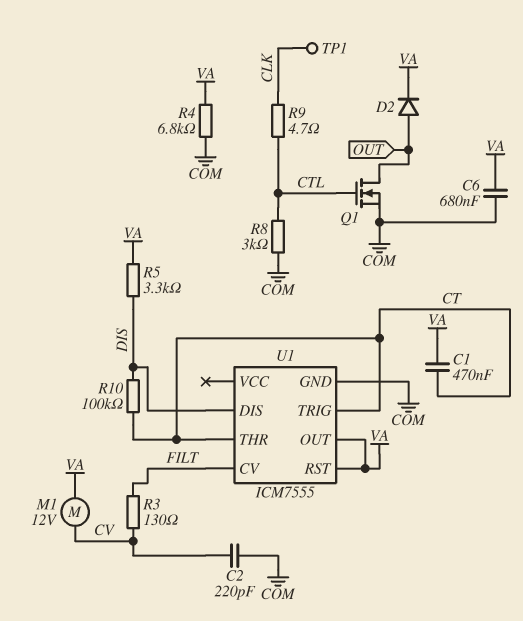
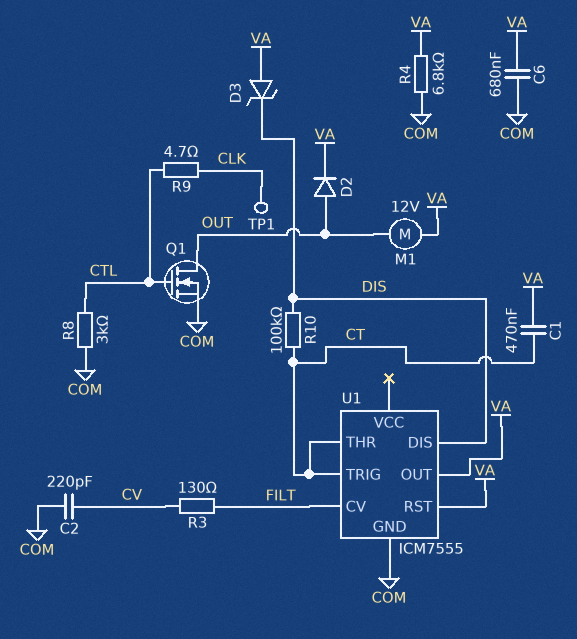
D3: none -> zener (A VA, K DIS)
M1: motor 12V (CV, VA) -> motor 12V (OUT, VA)
R5: 3.3k (DIS, VA) -> none

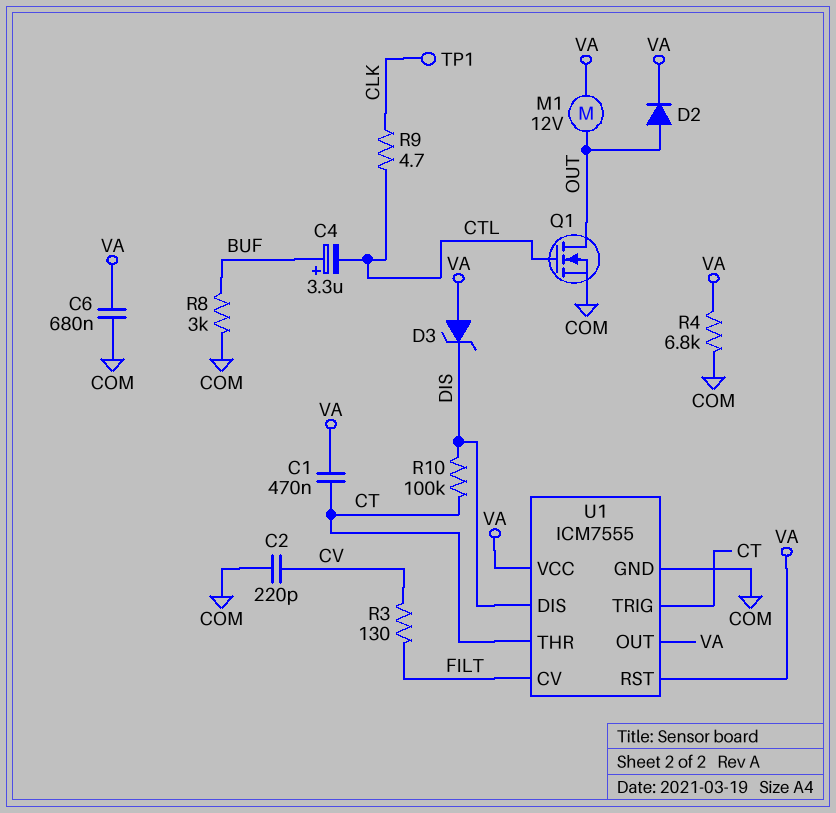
C4: none -> 3.3uF (plus BUF, minus CTL)
R8: 3k (COM, CTL) -> 3k (BUF, COM)
U1 pin VCC: none -> VA

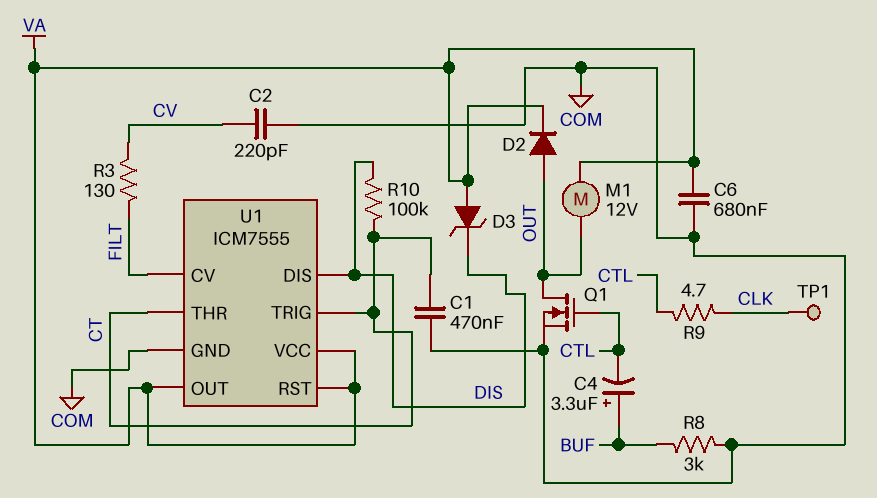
C1: 470nF (CT, VA) -> 470nF (COM, CT)
R4: 6.8k (COM, VA) -> none

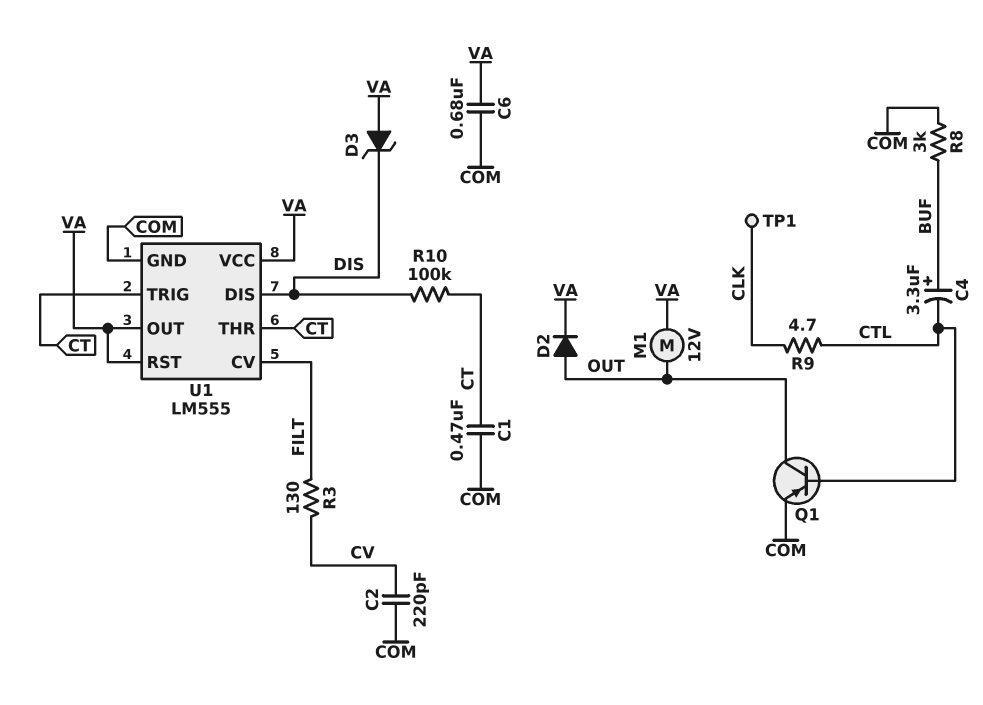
Q1: NMOS (G CTL, D OUT, S COM) -> PNP (B CTL, C OUT, E COM)
U1: ICM7555 -> LM555

